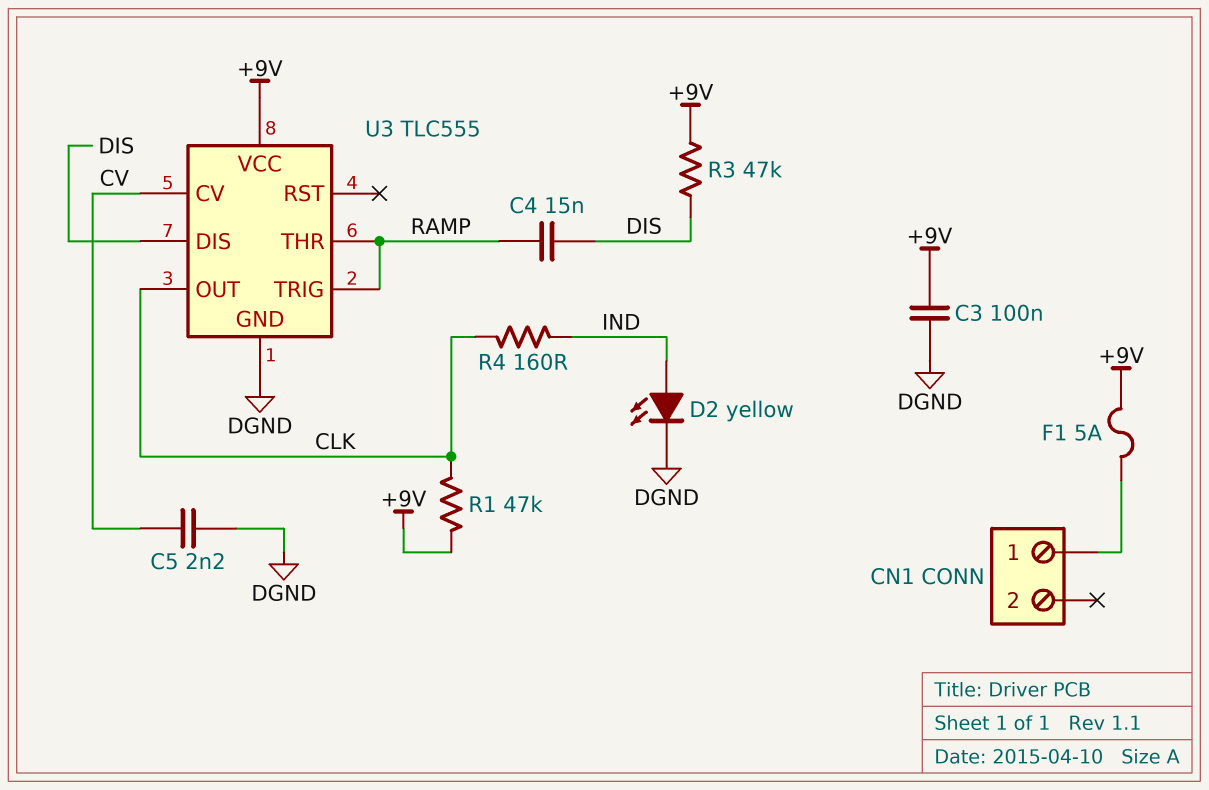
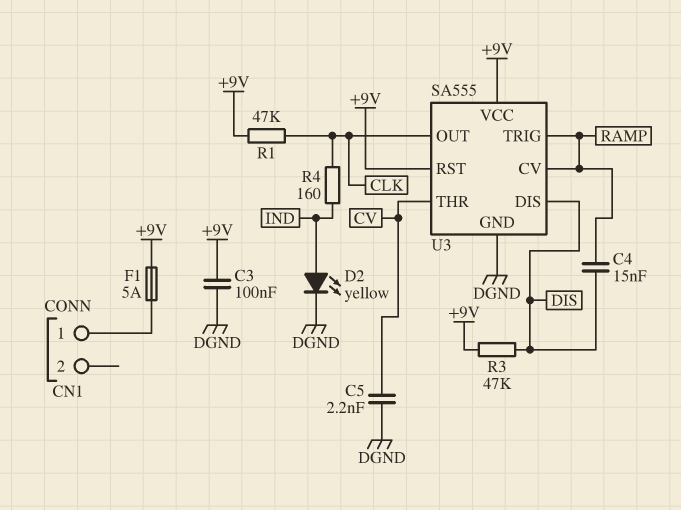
U3: TLC555 -> SA555
U3 pin CV: CV -> RAMP
U3 pin RST: none -> +9V
U3 pin THR: RAMP -> CV

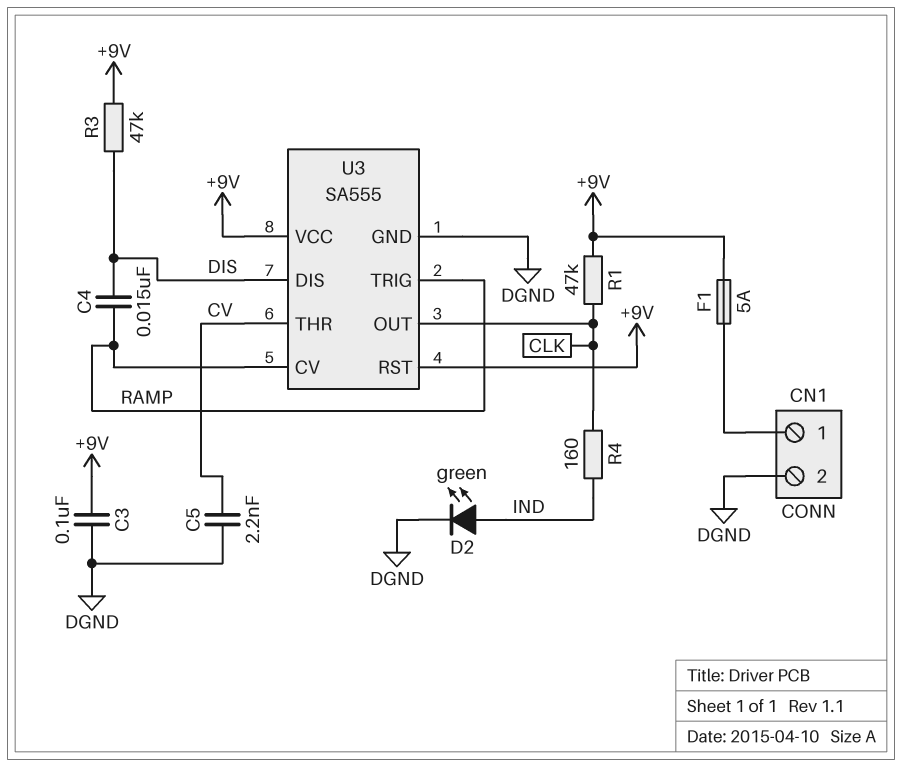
CN1 pin 2: none -> DGND
D2: LED yellow (A IND, K DGND) -> LED green (A IND, K DGND)

